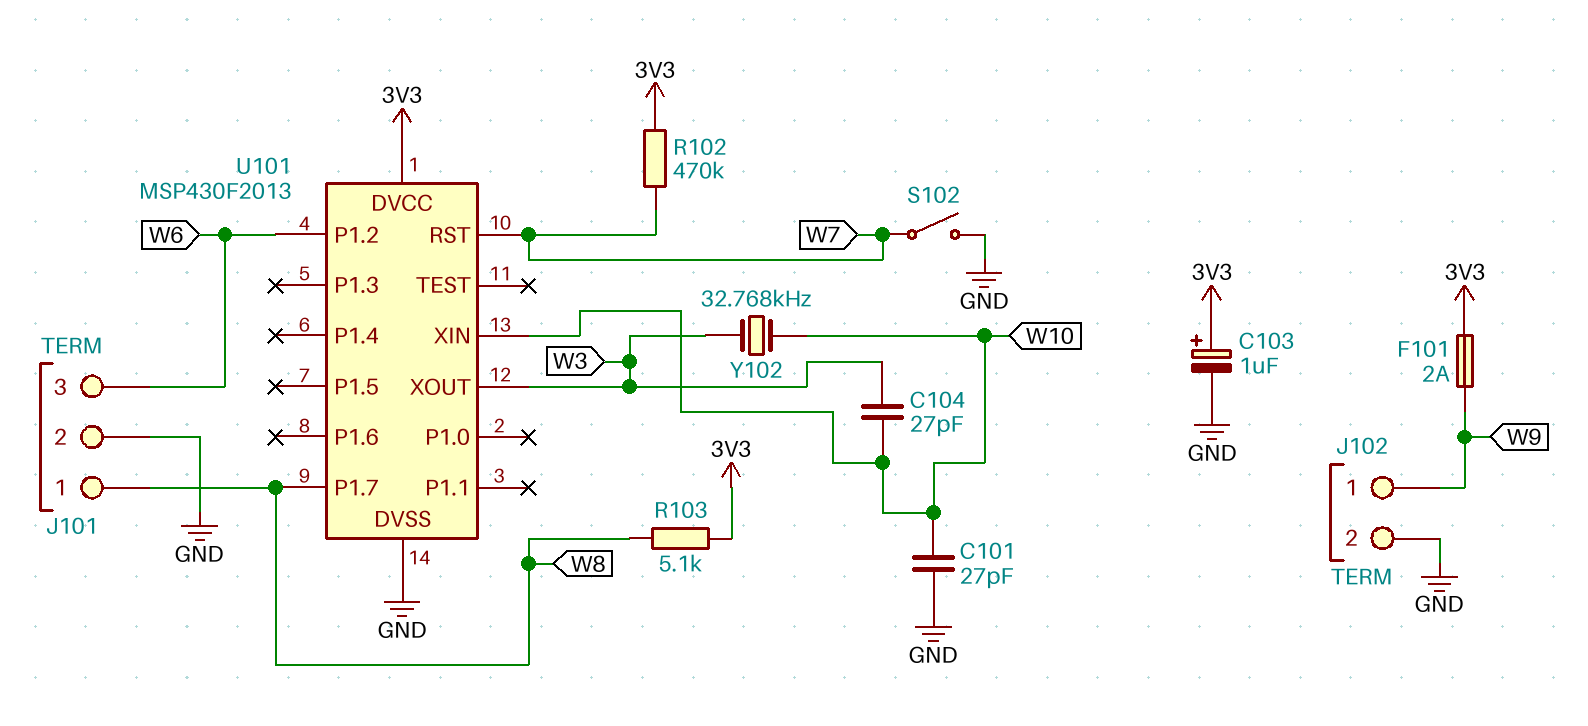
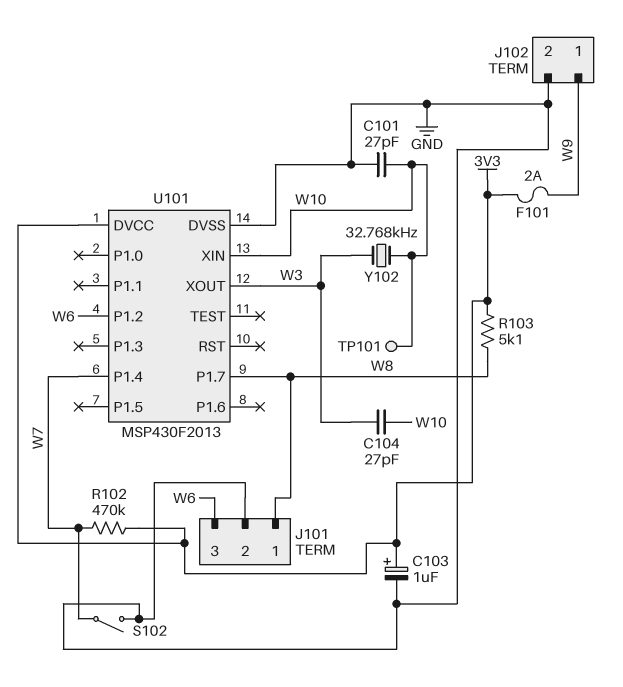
TP101: none -> test point (W10)
U101 pin P1.4: none -> W7
U101 pin RST: W7 -> none

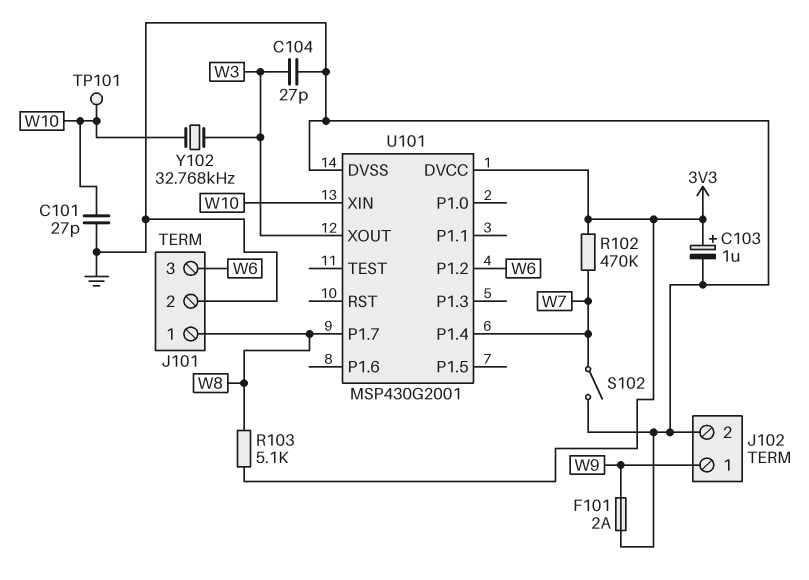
C104: 27pF (W3, W10) -> 27pF (GND, W3)
F101: 2A (3V3, W9) -> 2A (GND, W9)
U101: MSP430F2013 -> MSP430G2001

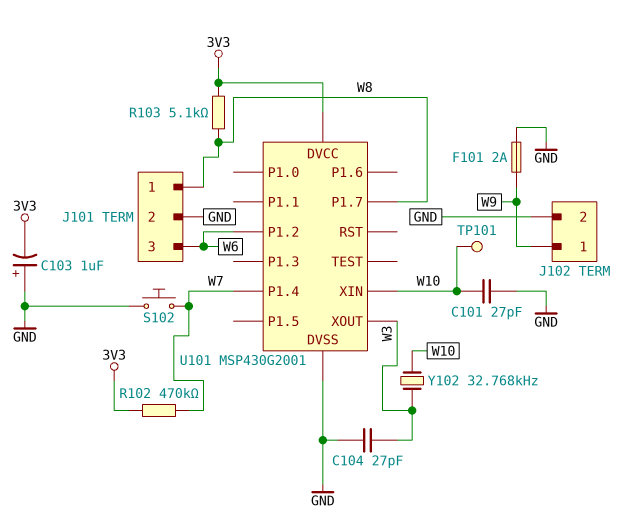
C103: 1uF (plus 3V3, minus GND) -> 1uF (plus GND, minus 3V3)
S102: switch (GND, W7) -> button (GND, W7)

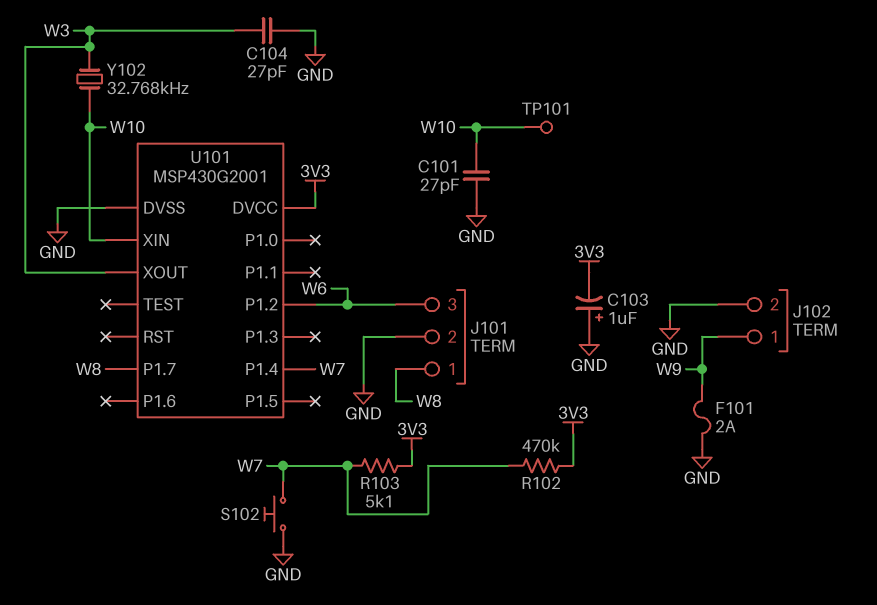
R103: 5.1k (3V3, W8) -> 5.1k (3V3, W7)

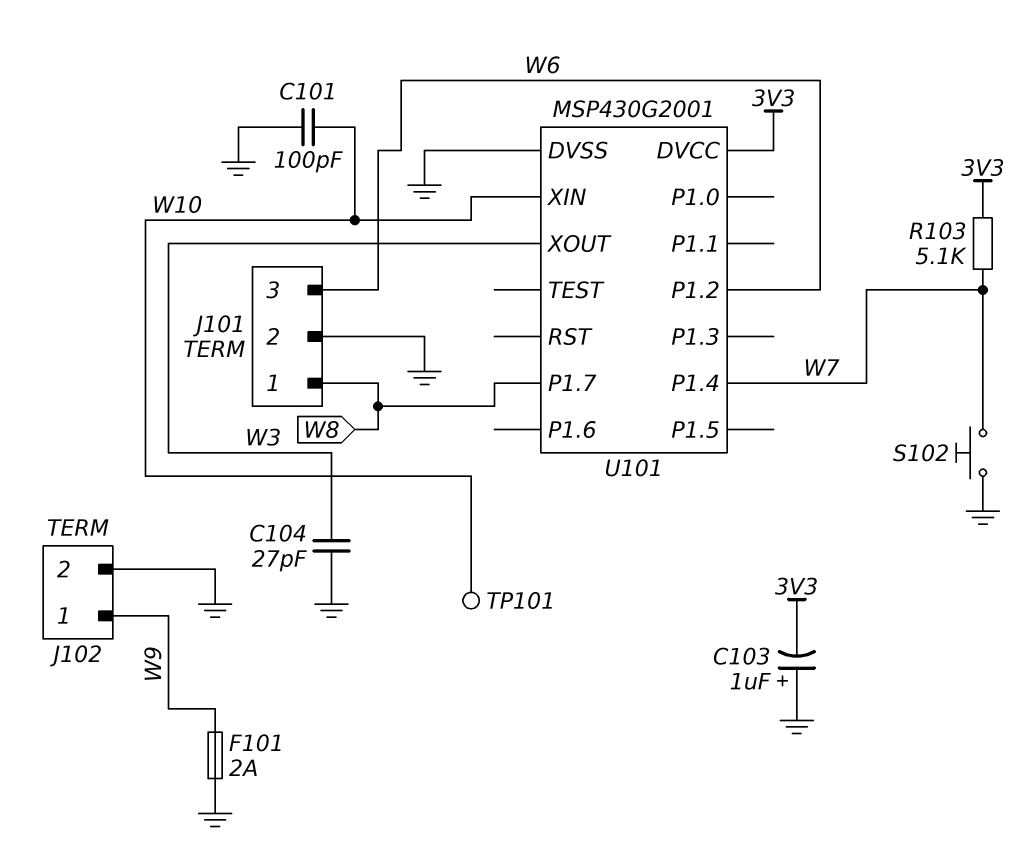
C101: 27pF (GND, W10) -> 100pF (GND, W10)
R102: 470k (3V3, W7) -> none
Y102: 32.768kHz (W3, W10) -> none

